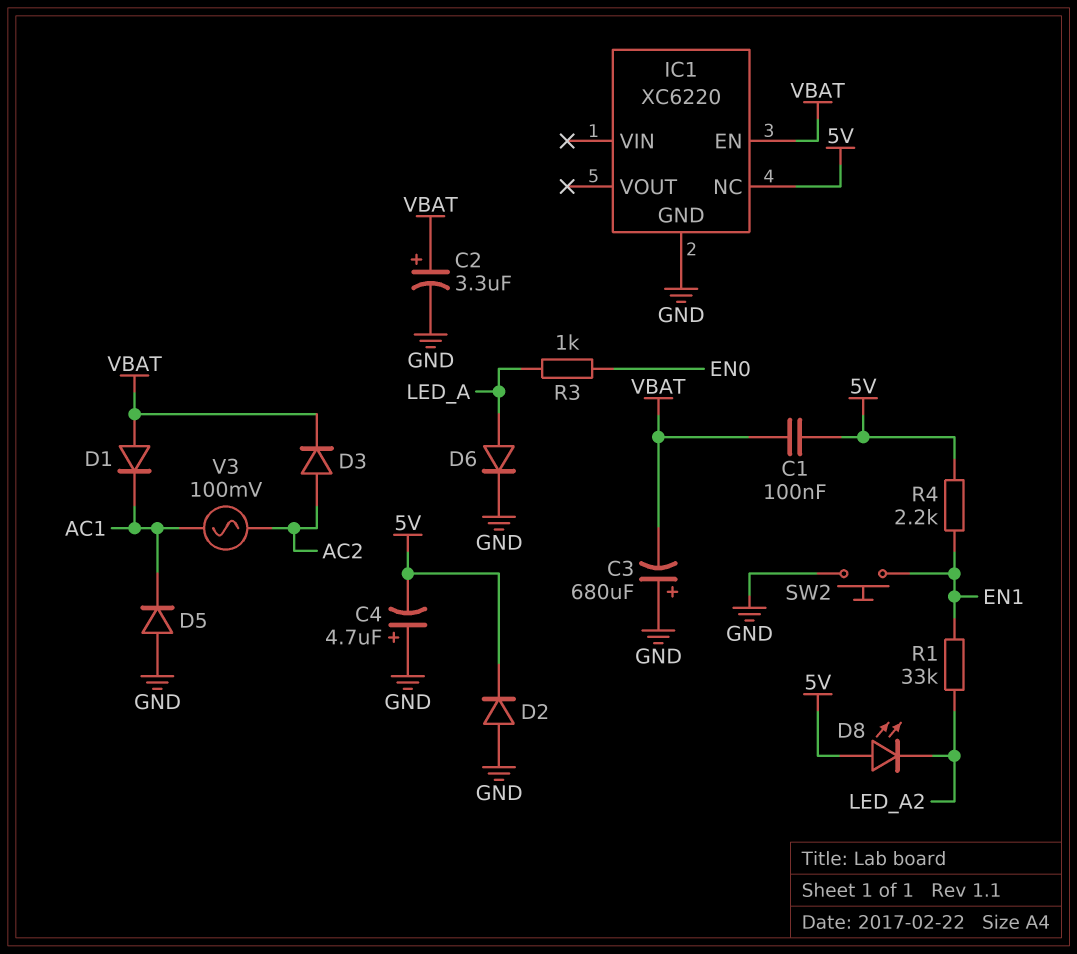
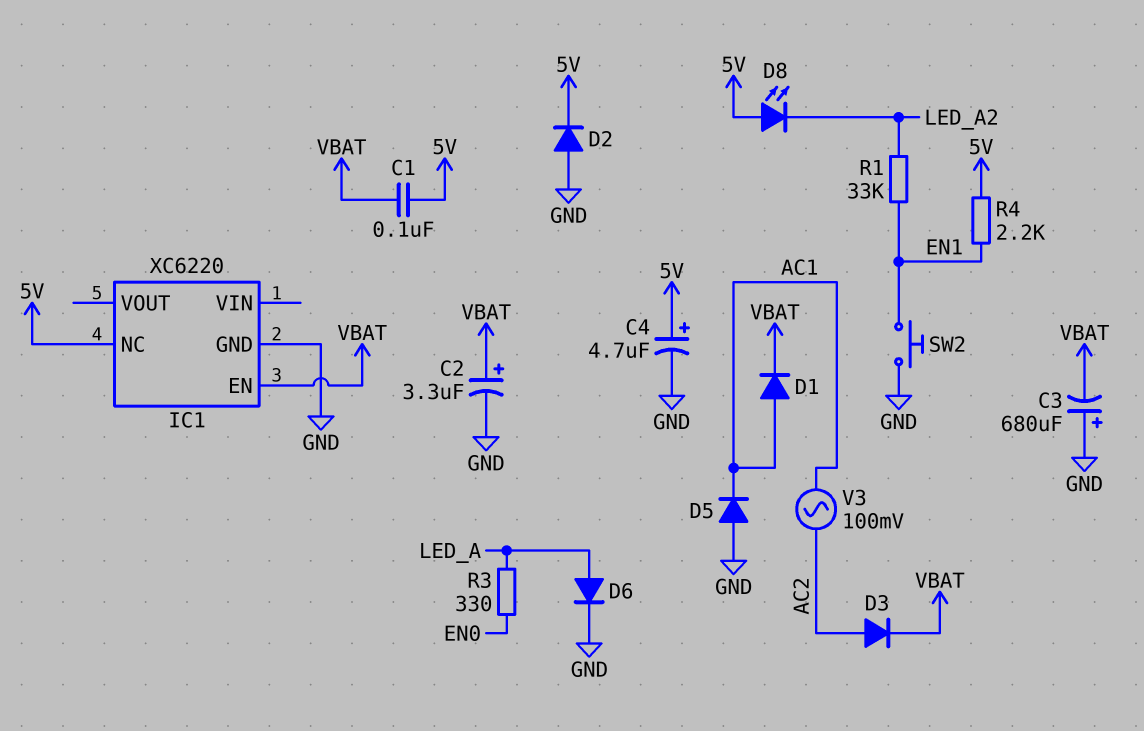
C4: 4.7uF (plus GND, minus 5V) -> 4.7uF (plus 5V, minus GND)
D1: diode (A VBAT, K AC1) -> diode (A AC1, K VBAT)
R3: 1k (EN0, LED_A) -> 330 (EN0, LED_A)

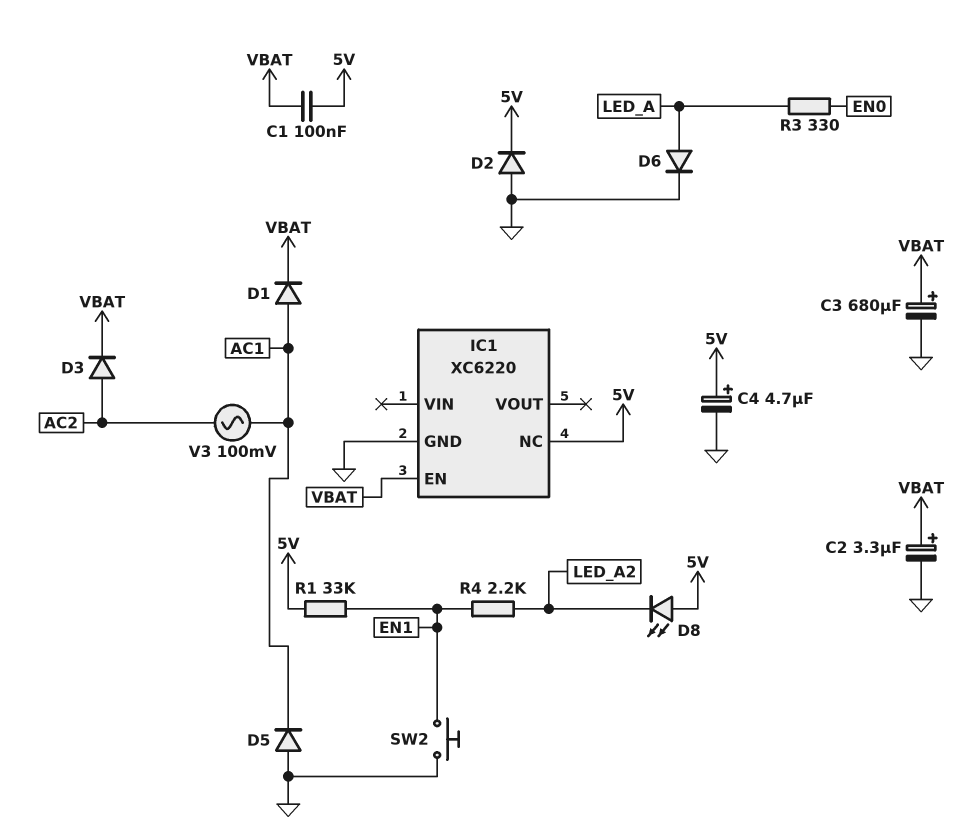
C3: 680uF (plus GND, minus VBAT) -> 680uF (plus VBAT, minus GND)
R1: 33k (EN1, LED_A2) -> 33k (5V, EN1)
R4: 2.2k (5V, EN1) -> 2.2k (EN1, LED_A2)

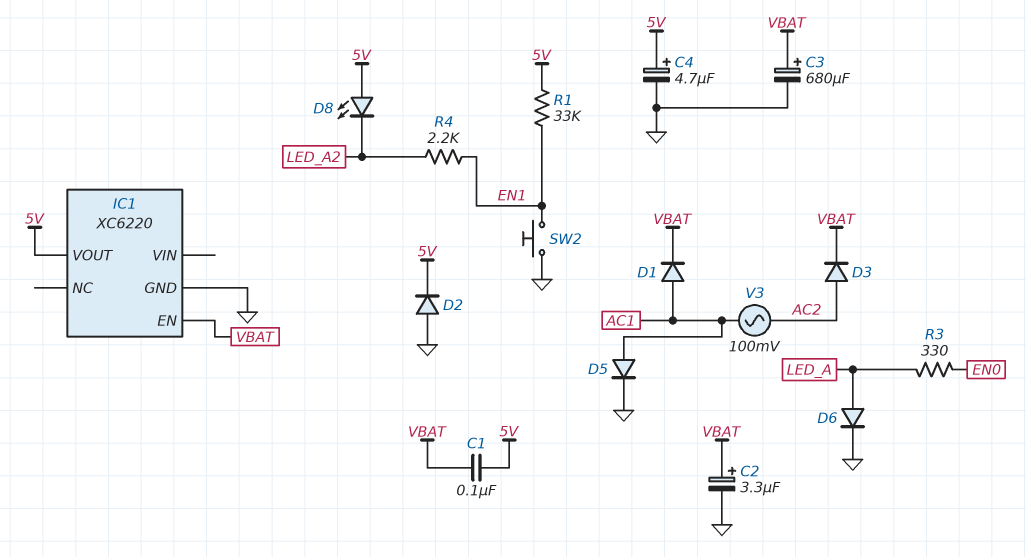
D5: diode (A GND, K AC1) -> diode (A AC1, K GND)
IC1 pin NC: 5V -> none
IC1 pin VOUT: none -> 5V

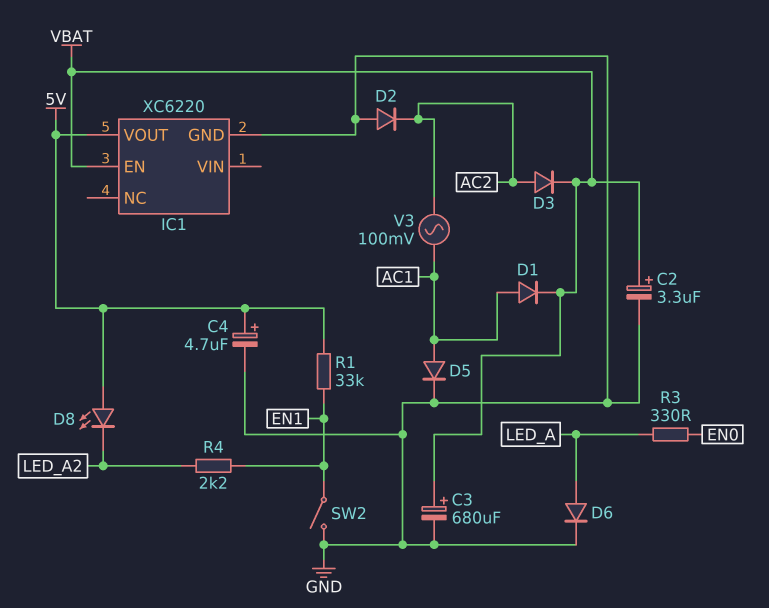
C1: 100nF (5V, VBAT) -> none
D2: diode (A GND, K 5V) -> diode (A GND, K AC2)
SW2: button (EN1, GND) -> switch (EN1, GND)

